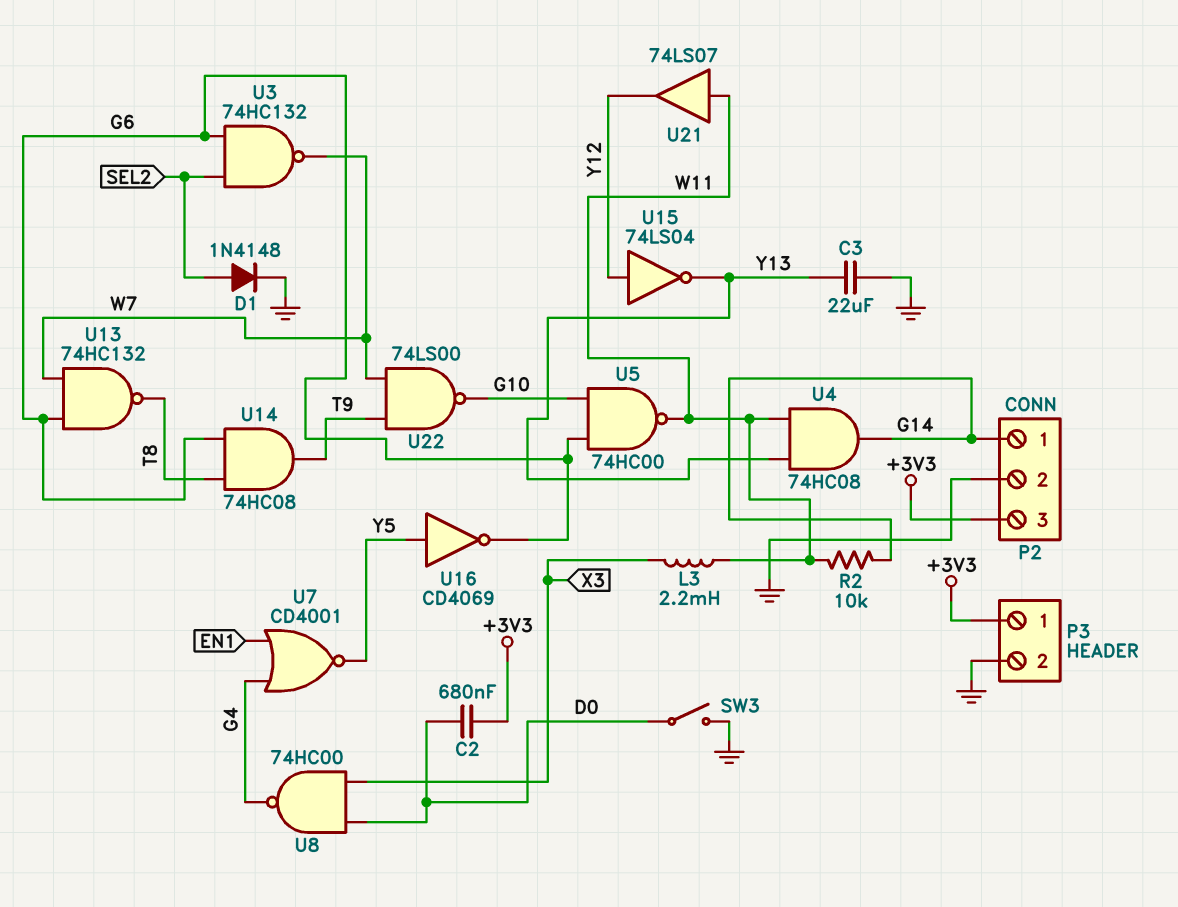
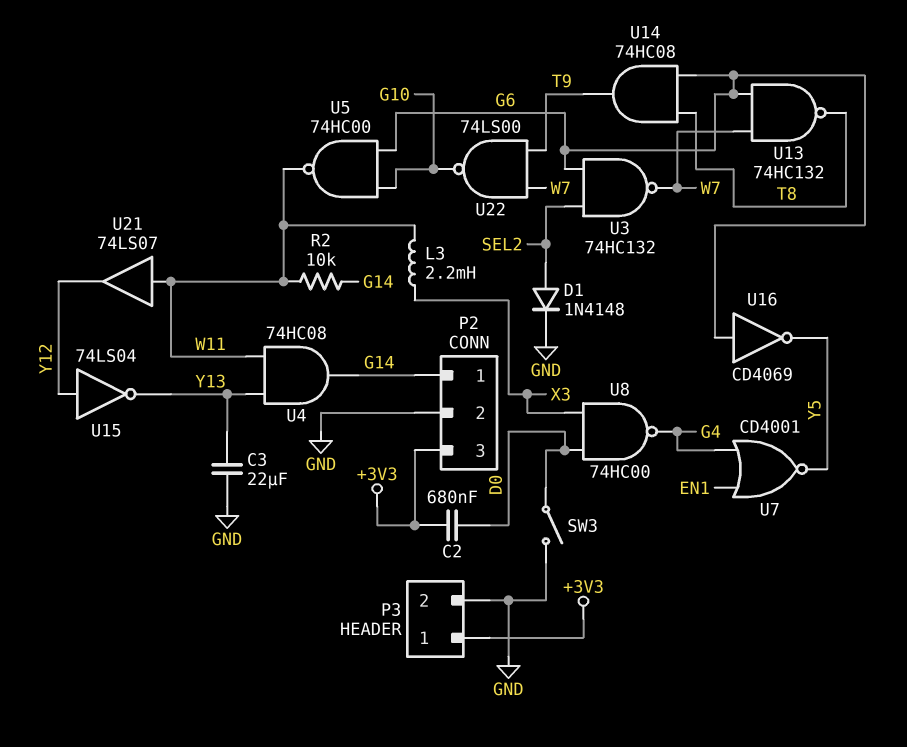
U16: NOT CD4069 (in Y5, out G6) -> NOT CD4069 (in G6, out Y5)

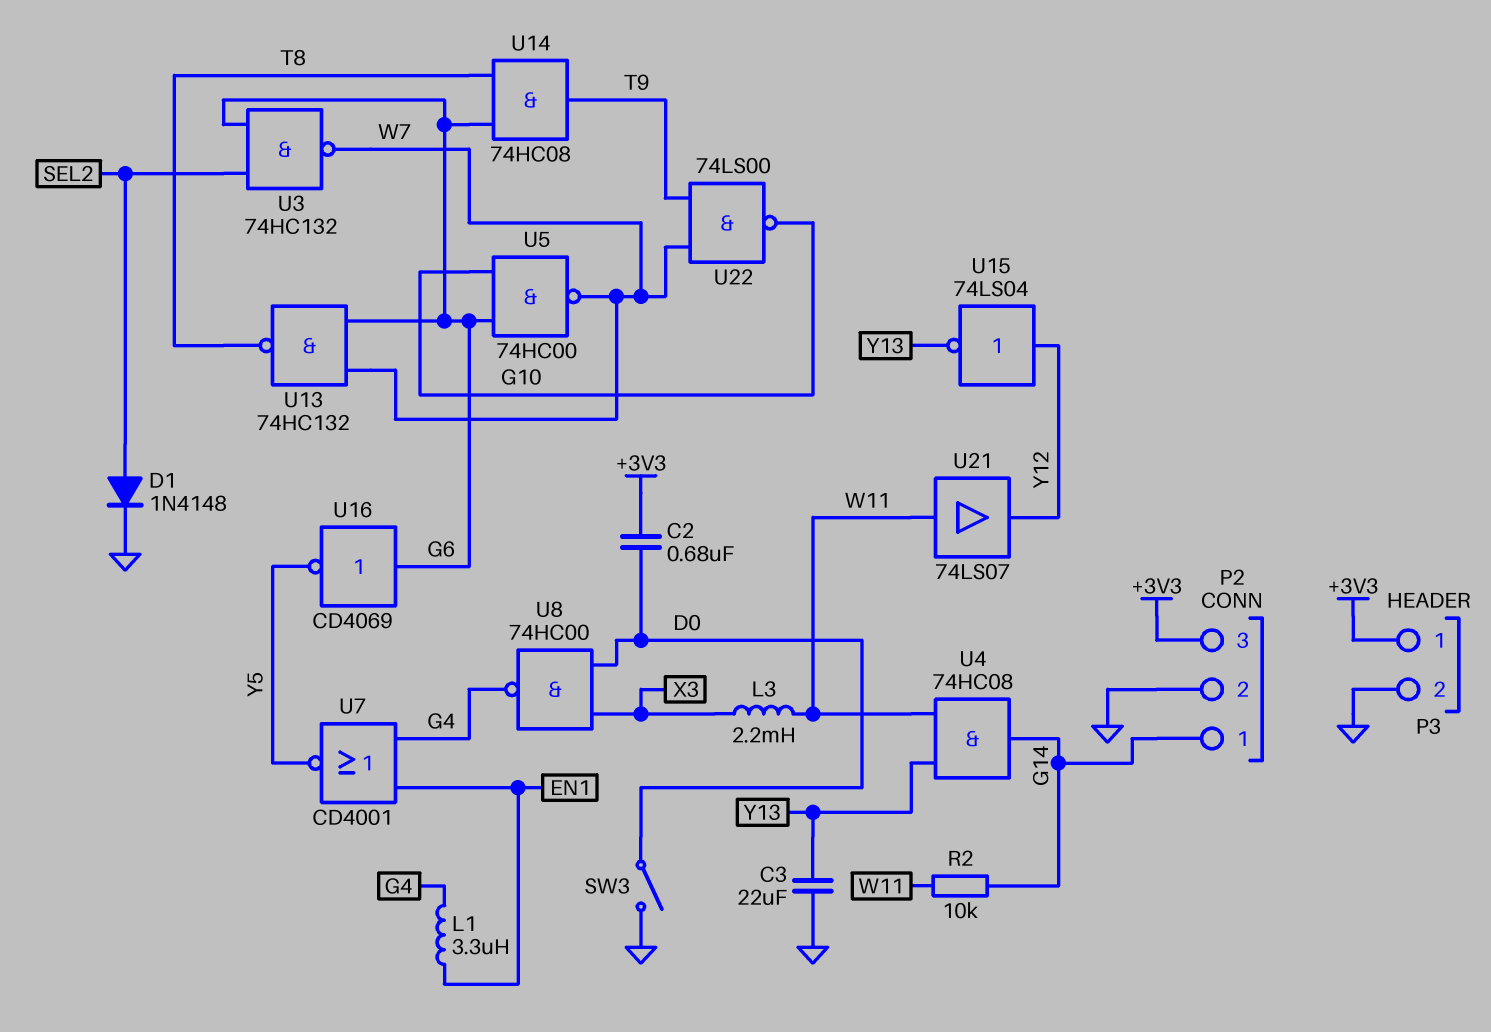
L1: none -> 3.3uH (EN1, G4)
U5: NAND 74HC00 (in G6, in G10, out W11) -> NAND 74HC00 (in G6, in G10, out W7)

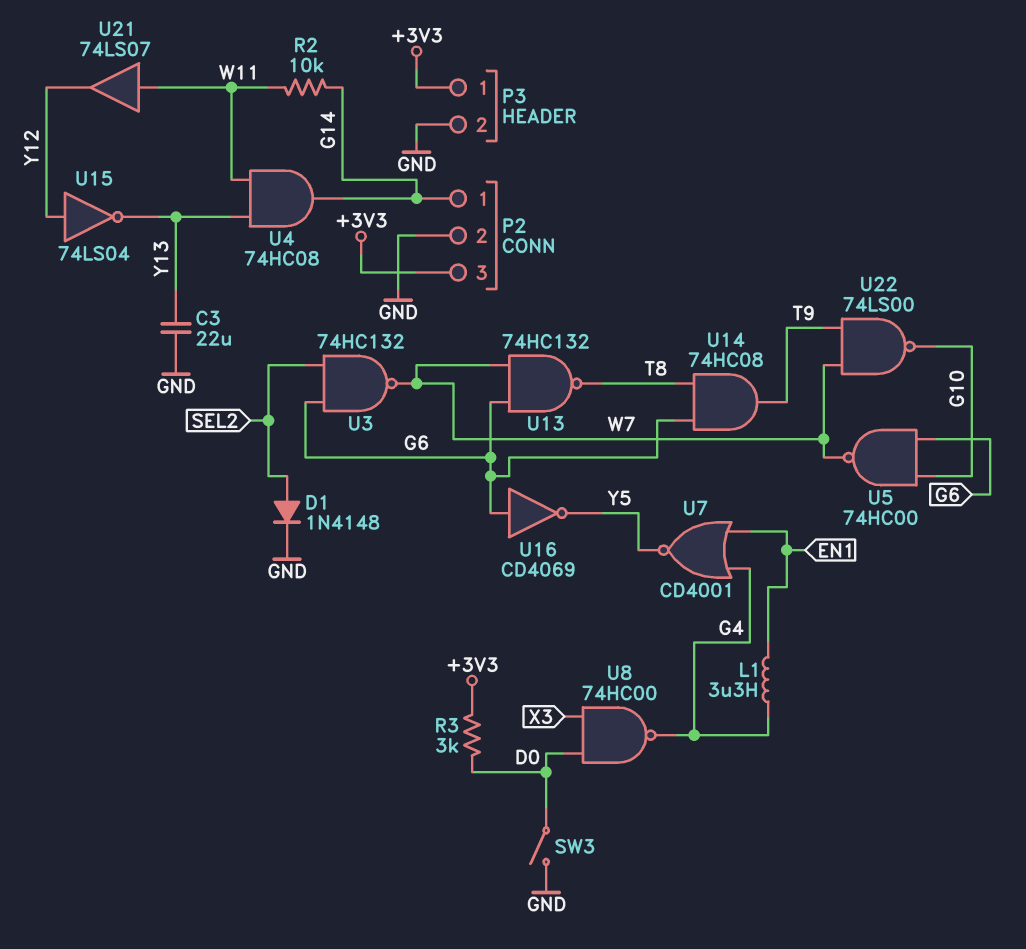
C2: 680nF (+3V3, D0) -> none
L3: 2.2mH (W11, X3) -> none
R3: none -> 3k (+3V3, D0)

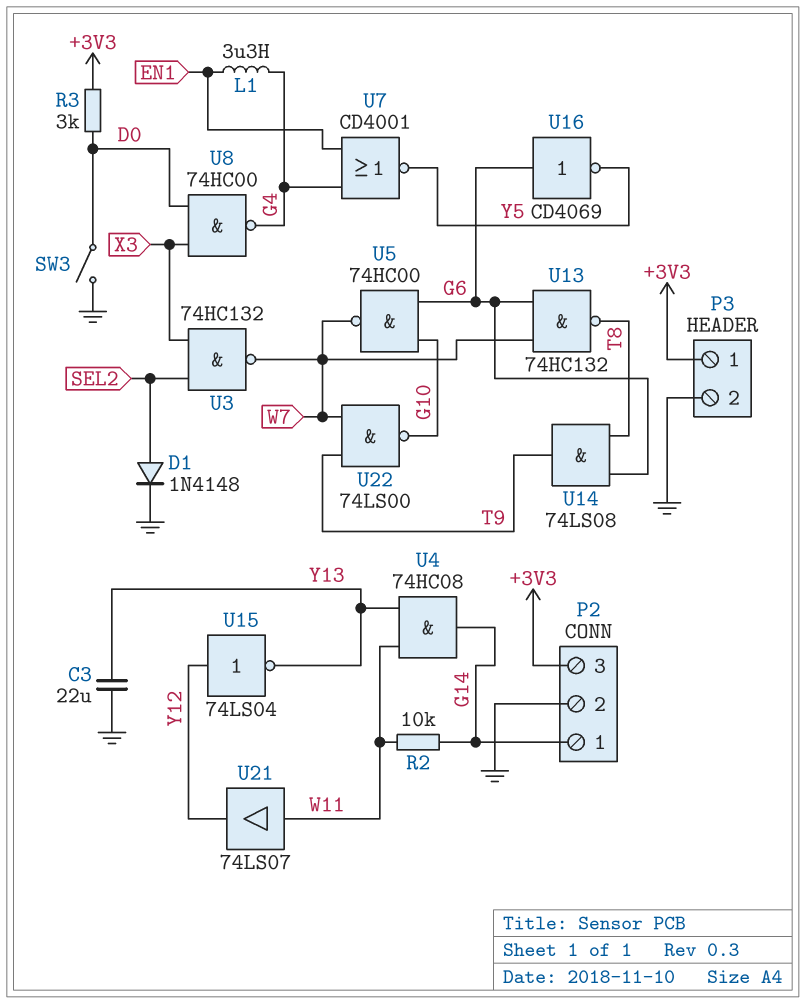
U3: NAND 74HC132 (in G6, in SEL2, out W7) -> NAND 74HC132 (in SEL2, in X3, out W7)
U14: AND 74HC08 (in G6, in T8, out T9) -> AND 74LS08 (in G6, in T8, out T9)

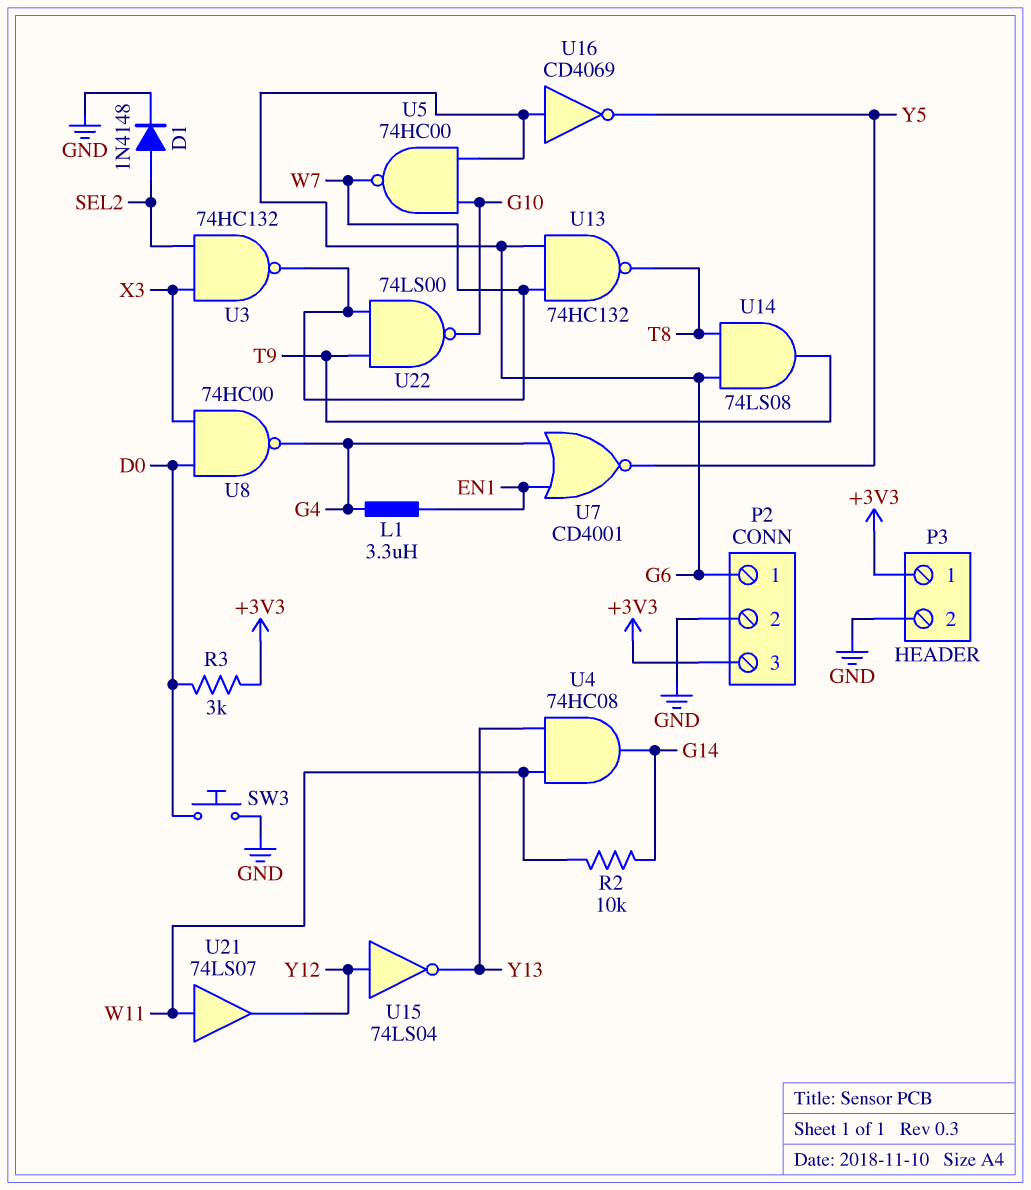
C3: 22uF (GND, Y13) -> none
P2 pin 1: G14 -> G6
SW3: switch (D0, GND) -> button (D0, GND)

